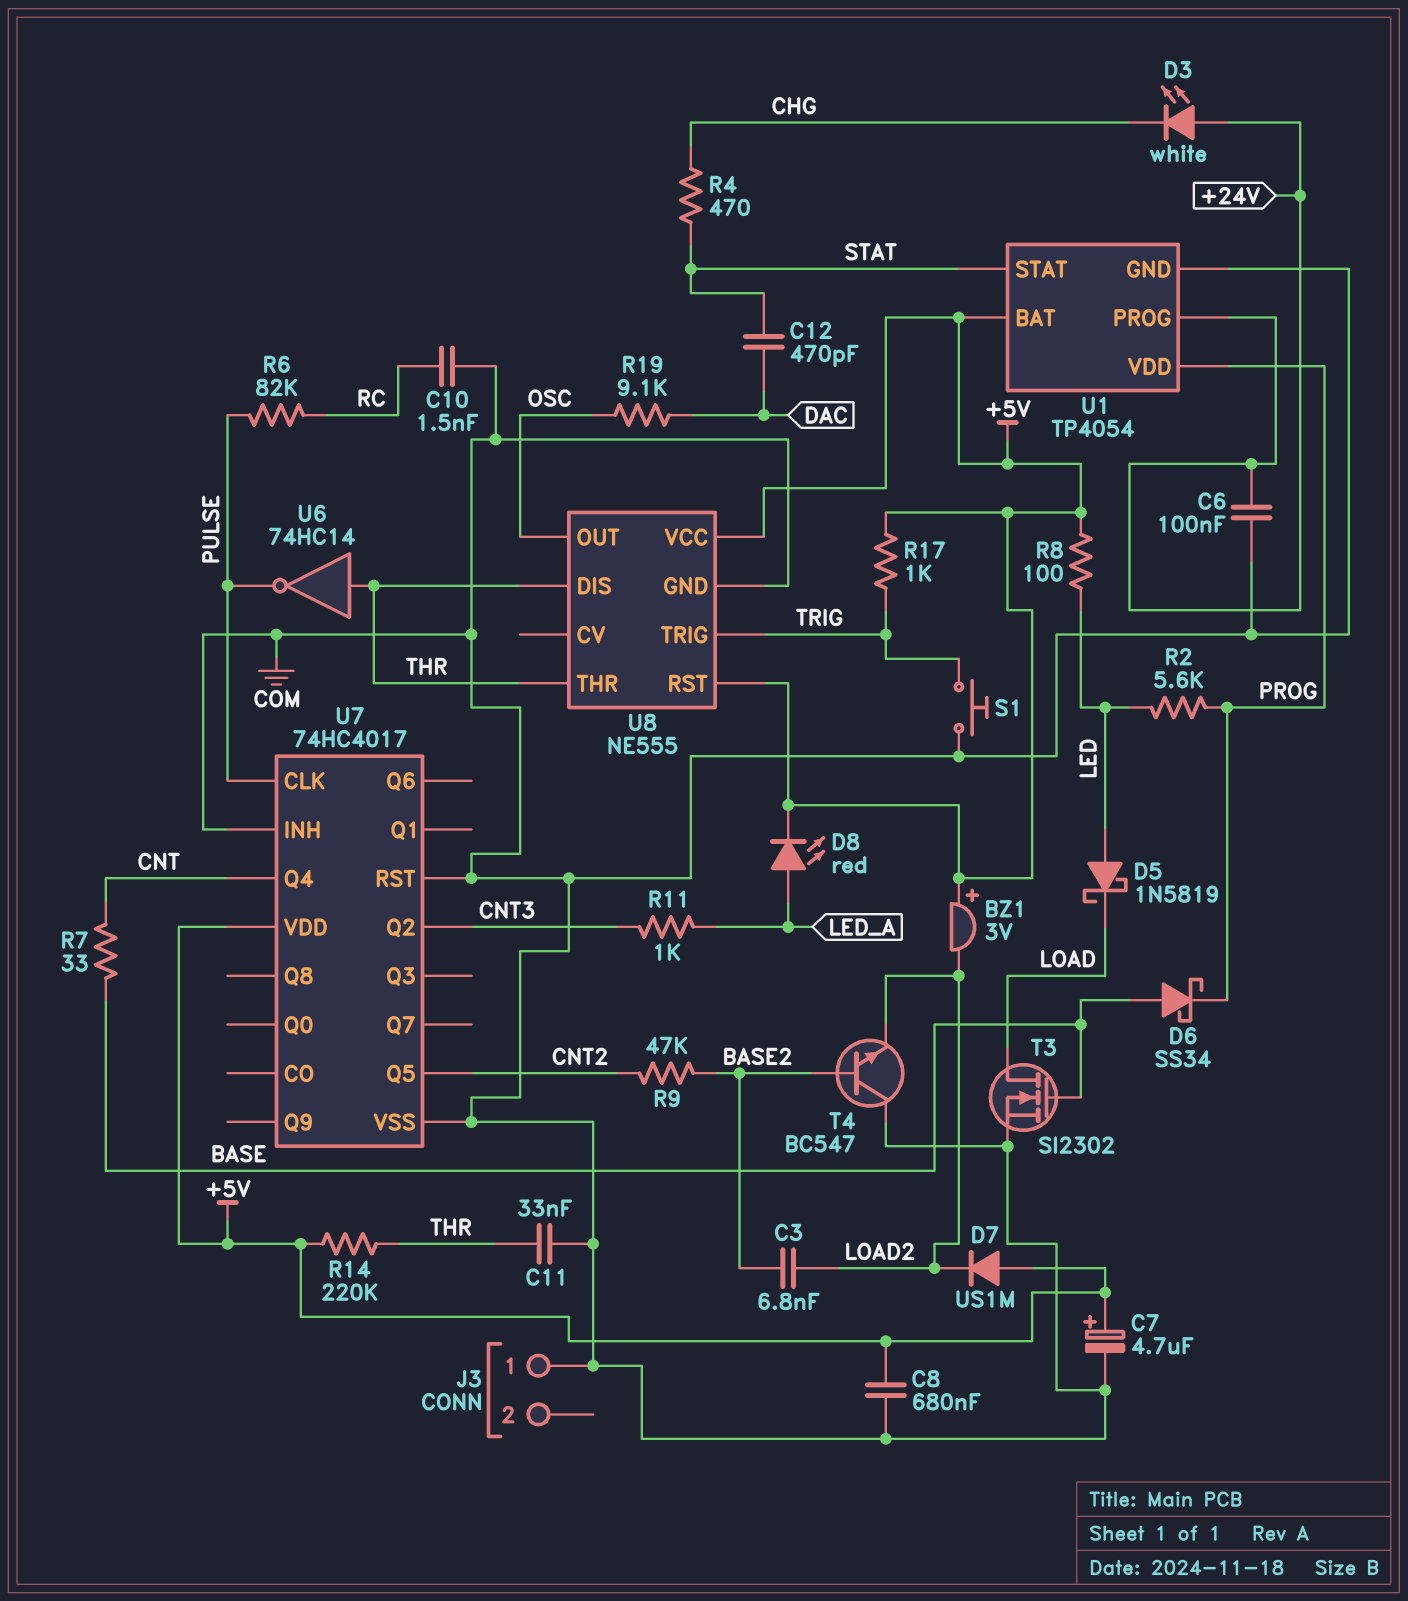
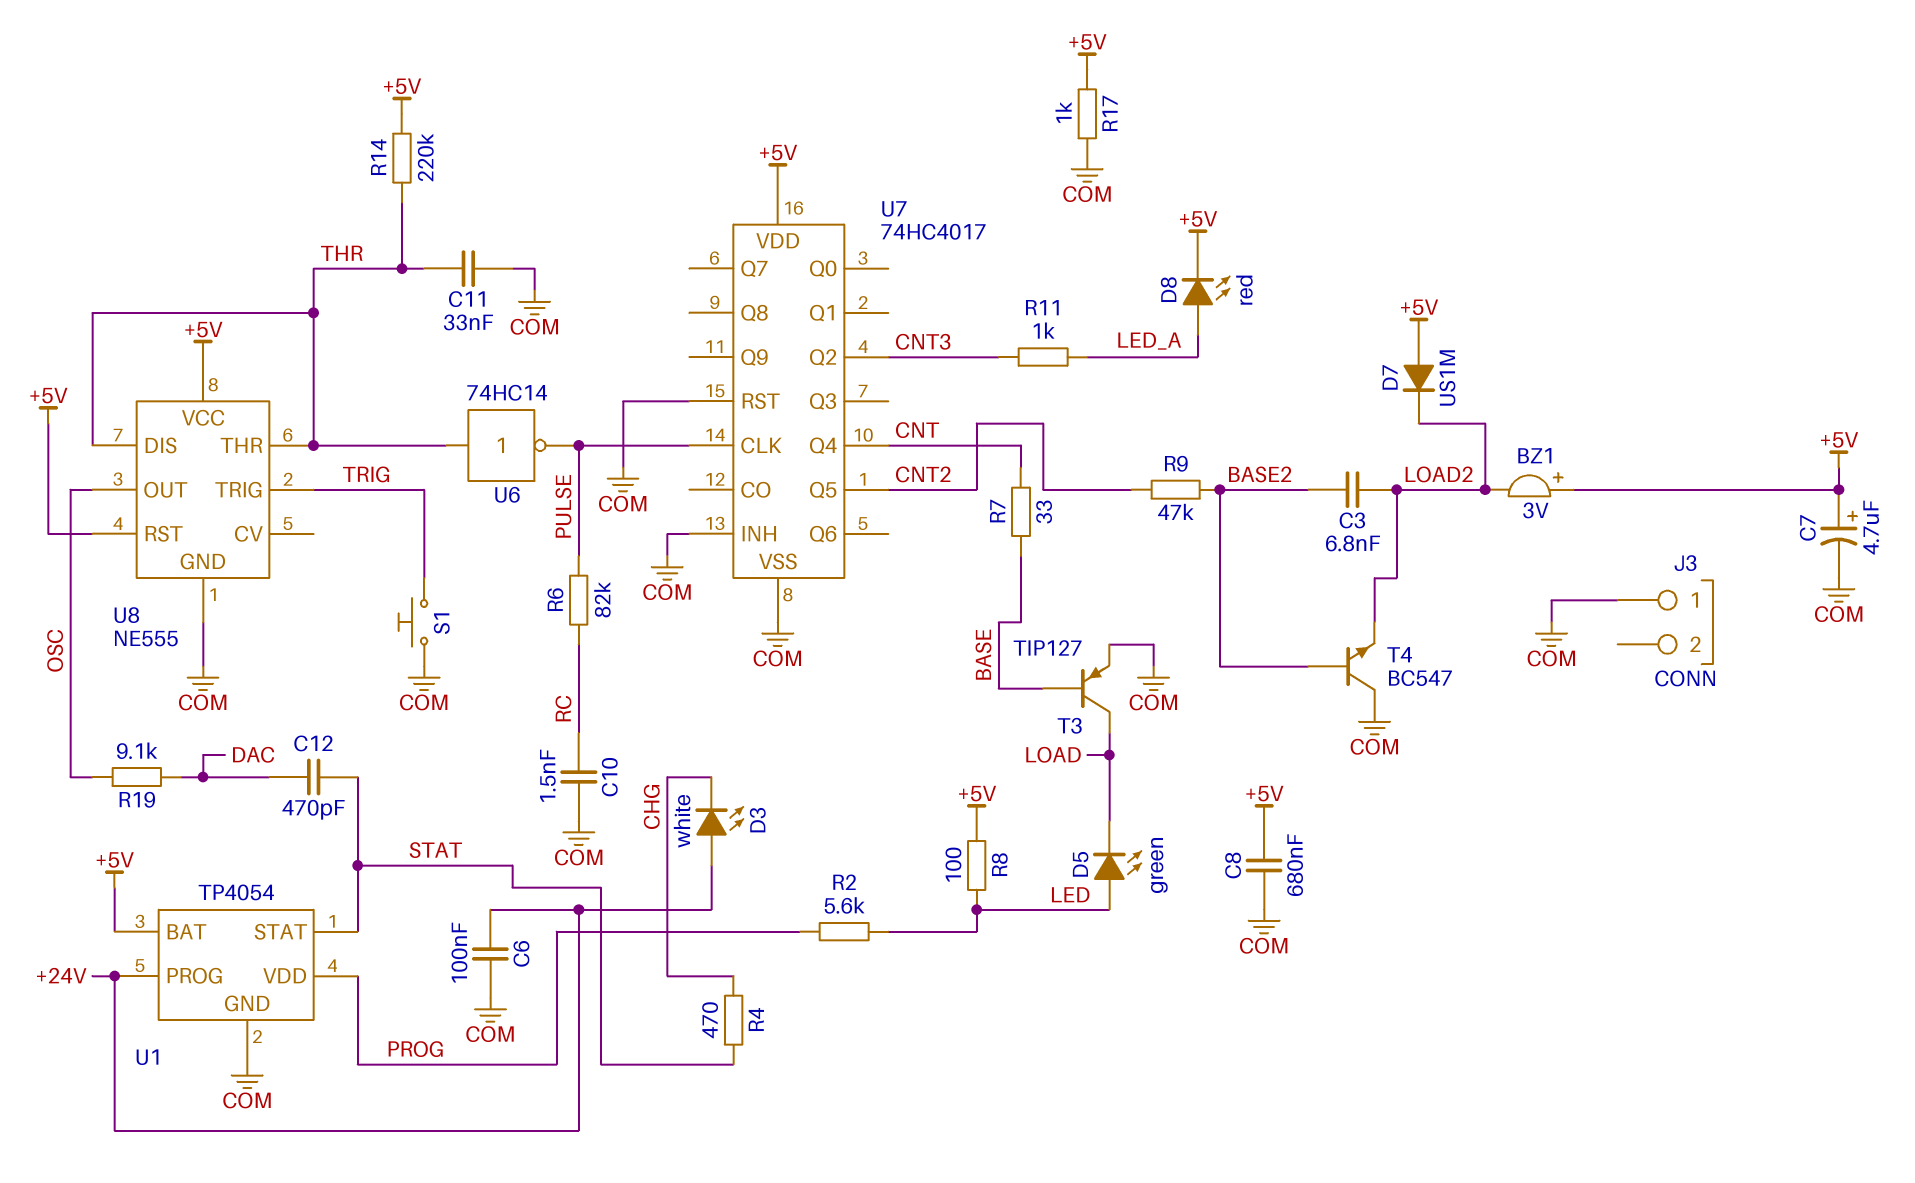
D5: schottky 1N5819 (A LED, K LOAD) -> LED green (A LED, K LOAD)
D6: schottky SS34 (A BASE, K PROG) -> none
R17: 1k (+5V, TRIG) -> 1k (+5V, COM)
T3: NMOS SI2302 (G BASE, D LOAD, S COM) -> PNP TIP127 (B BASE, C LOAD, E COM)

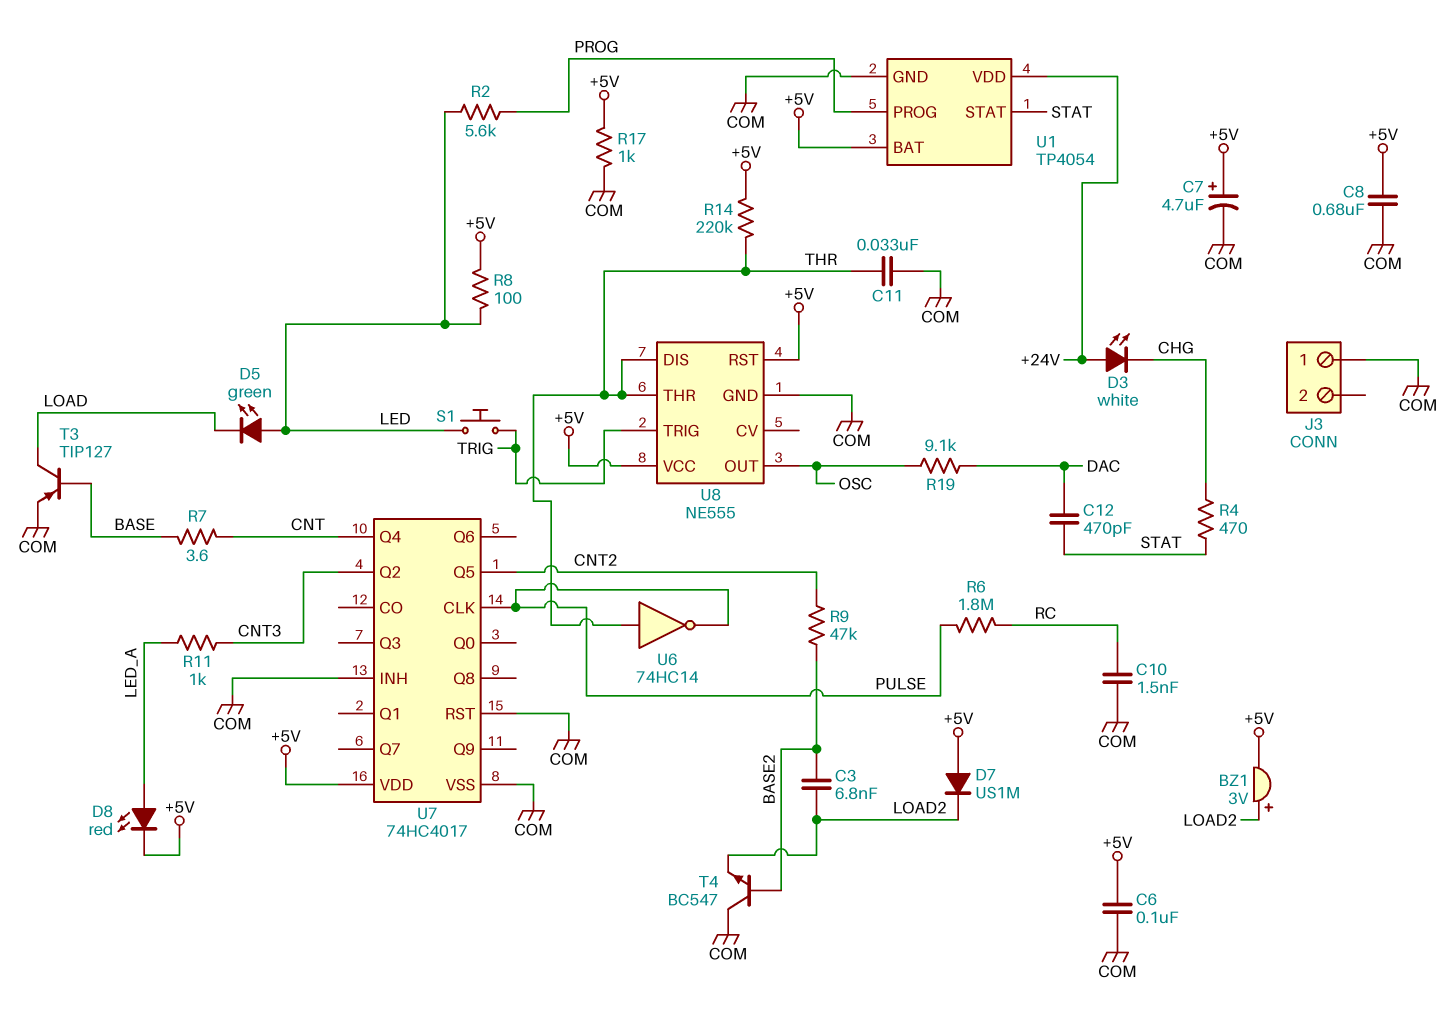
BZ1: buzzer 3V (plus +5V, minus LOAD2) -> buzzer 3V (plus LOAD2, minus +5V)
C6: 100nF (+24V, COM) -> 100nF (+5V, COM)
R6: 82k (PULSE, RC) -> 1.8M (PULSE, RC)
R7: 33 (BASE, CNT) -> 3.6 (BASE, CNT)
S1: button (COM, TRIG) -> button (LED, TRIG)
U1 pin PROG: +24V -> PROG
U1 pin VDD: PROG -> +24V

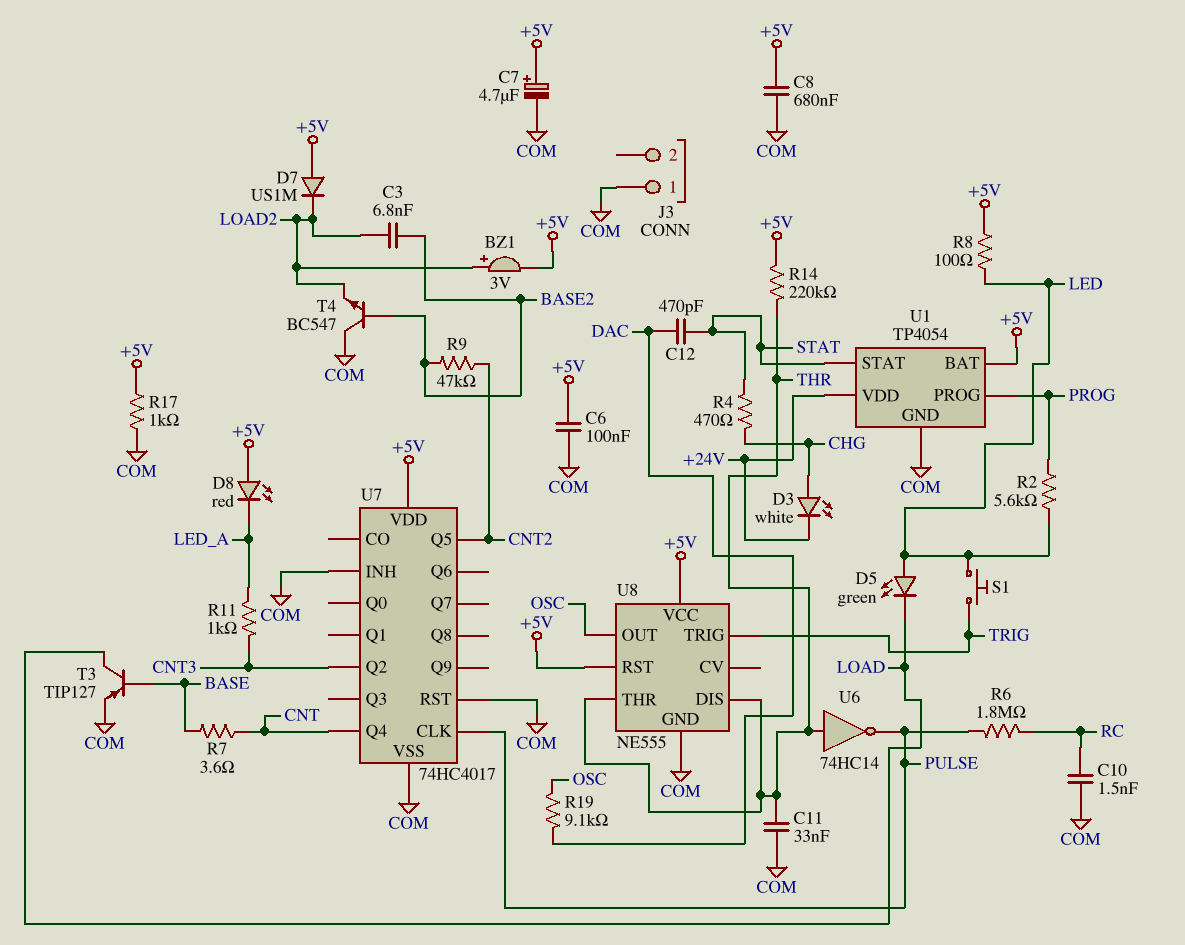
D3: LED white (A +24V, K CHG) -> LED white (A CHG, K +24V)
D8: LED red (A LED_A, K +5V) -> LED red (A +5V, K LED_A)

